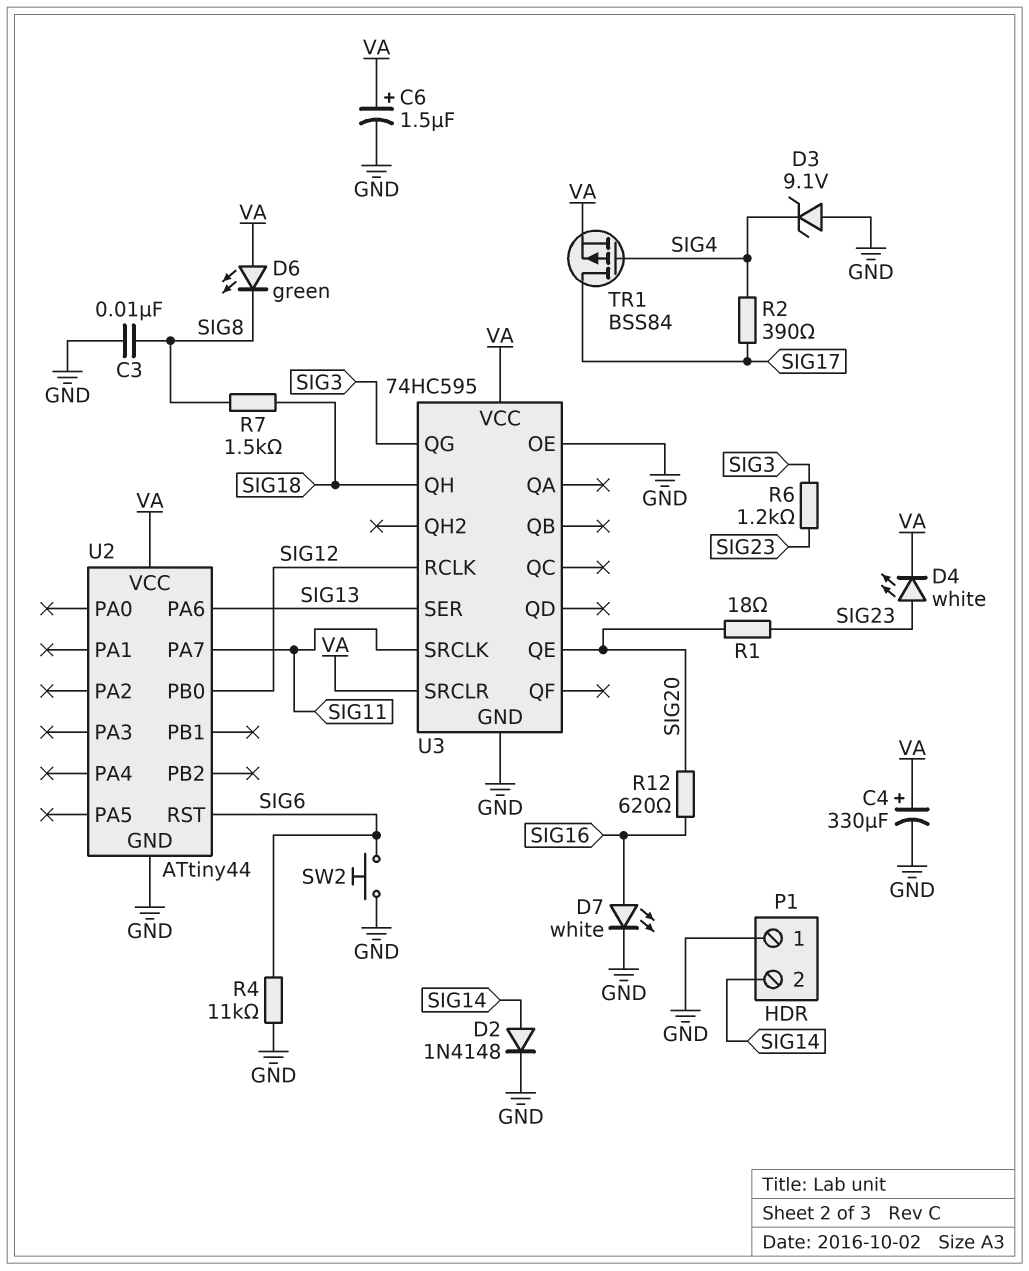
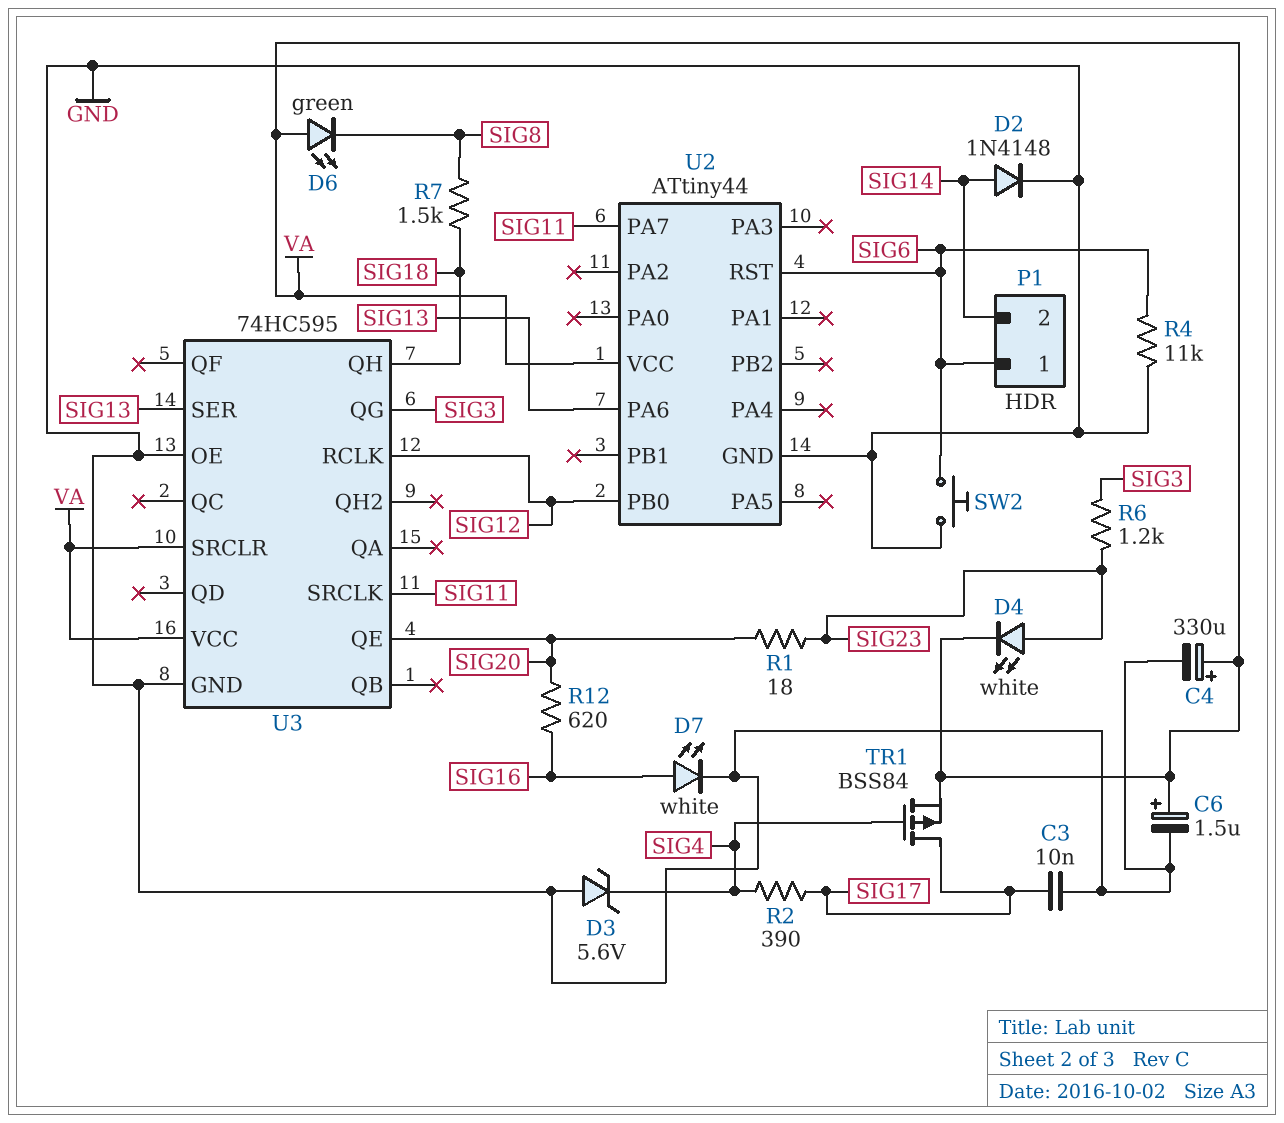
C3: 10nF (GND, SIG8) -> 10nF (GND, SIG17)
D3: zener 9.1V (A GND, K SIG4) -> zener 5.6V (A GND, K SIG4)
P1 pin 1: GND -> SIG6

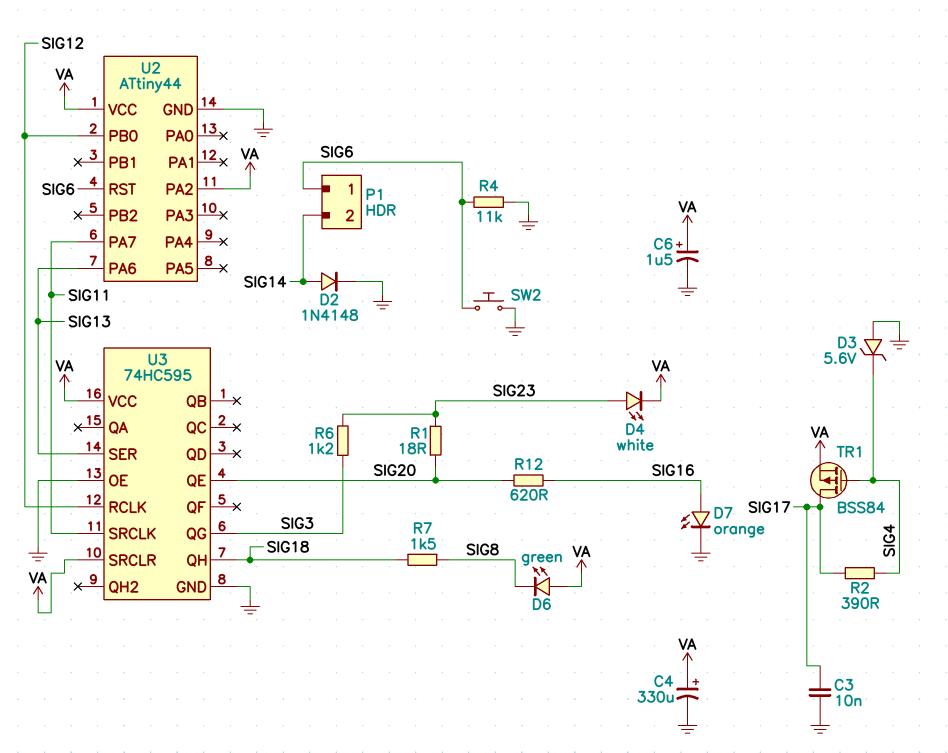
D7: LED white (A SIG16, K GND) -> LED orange (A SIG16, K GND)
U2 pin PA2: none -> VA

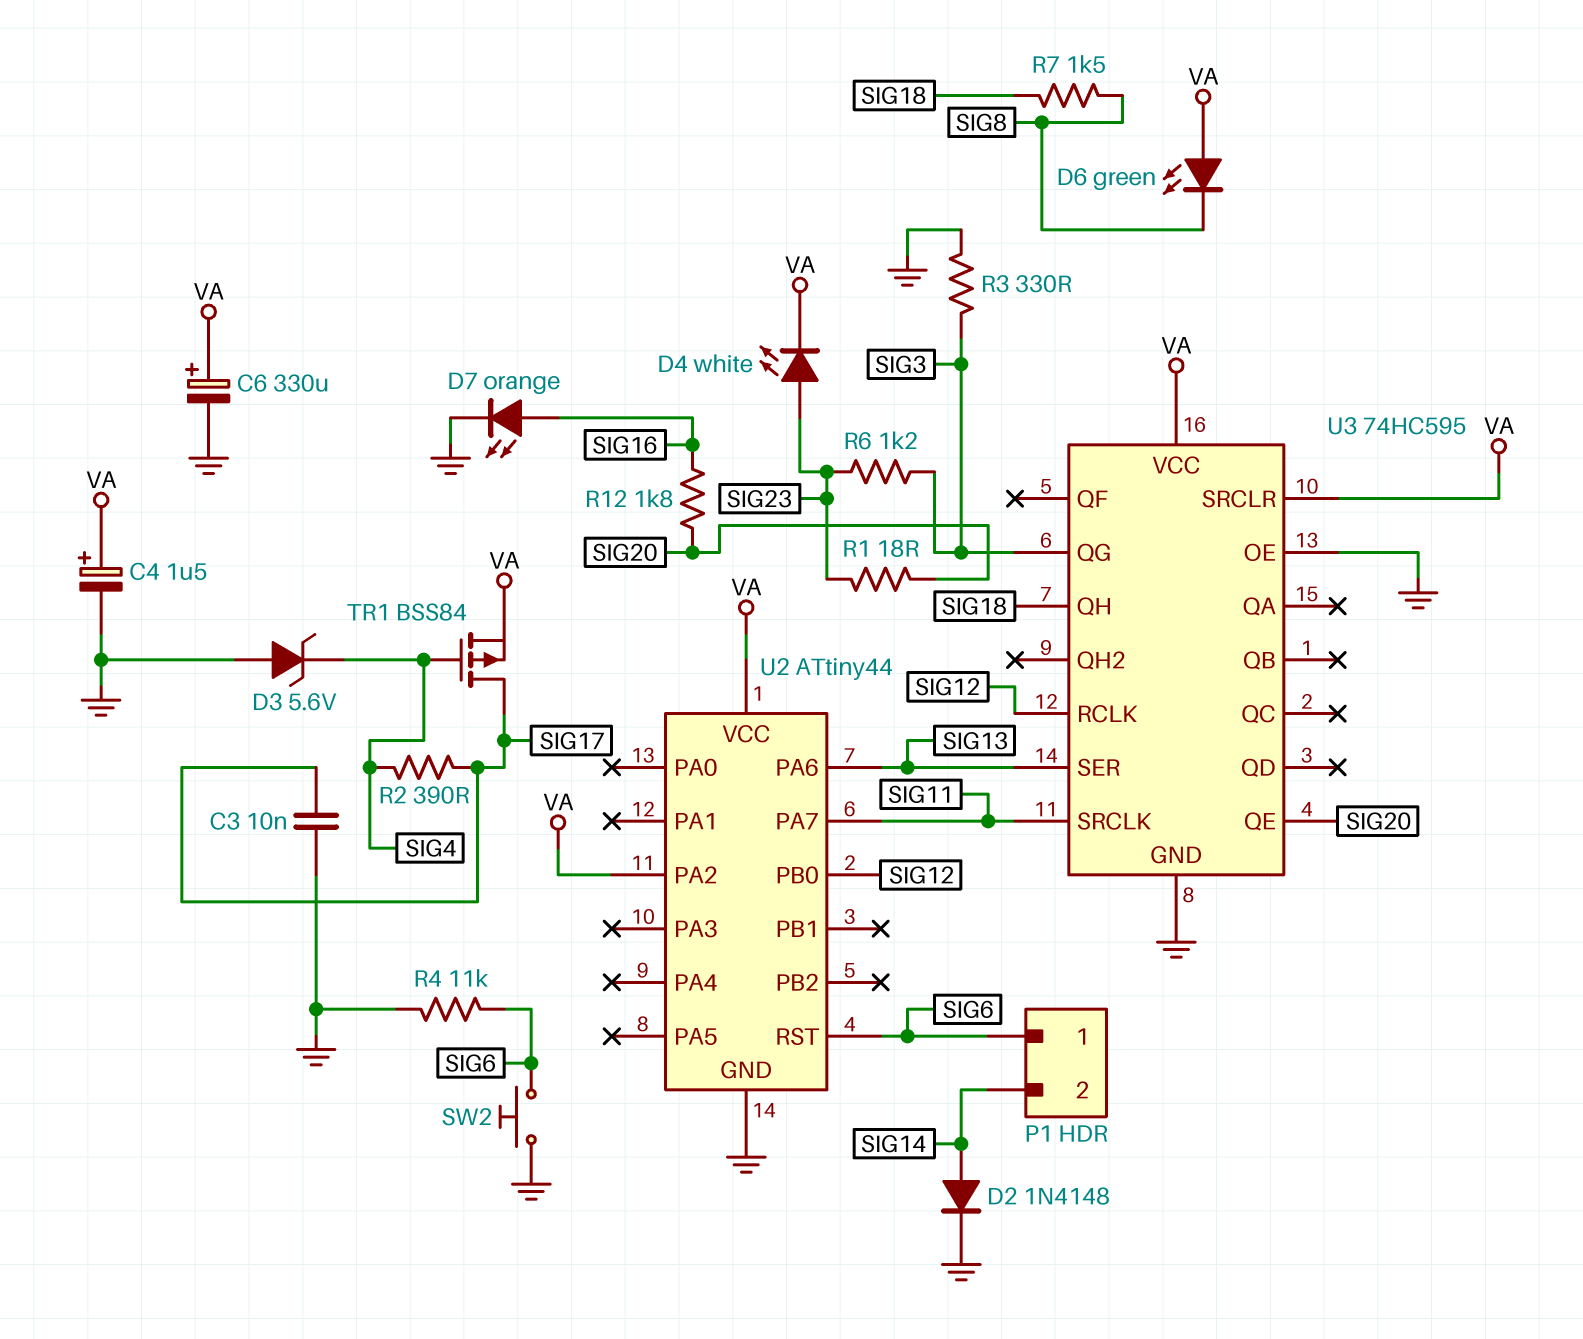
C4: 330uF (plus VA, minus GND) -> 1.5uF (plus VA, minus GND)
C6: 1.5uF (plus VA, minus GND) -> 330uF (plus VA, minus GND)
R3: none -> 330 (GND, SIG3)
R12: 620 (SIG16, SIG20) -> 1.8k (SIG16, SIG20)

